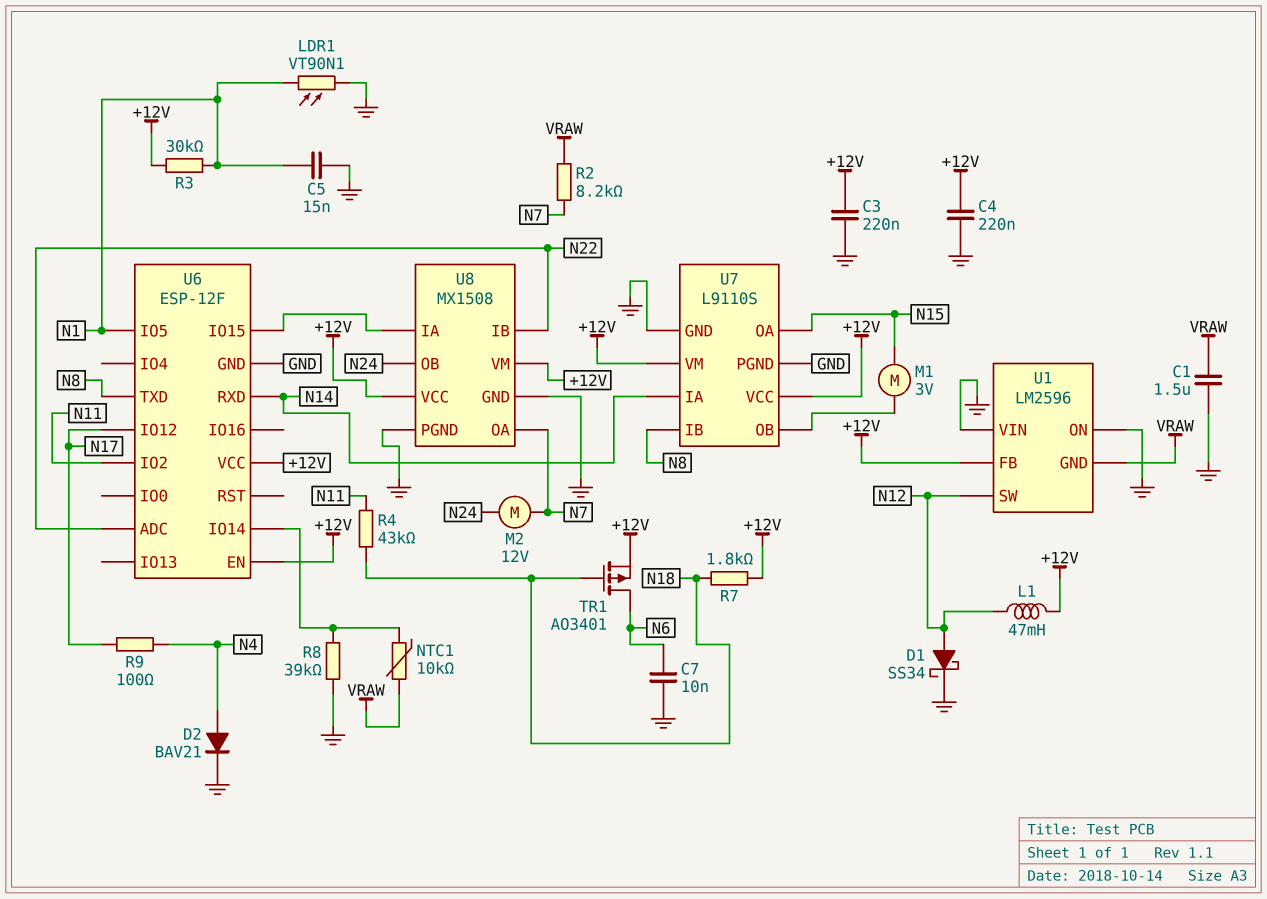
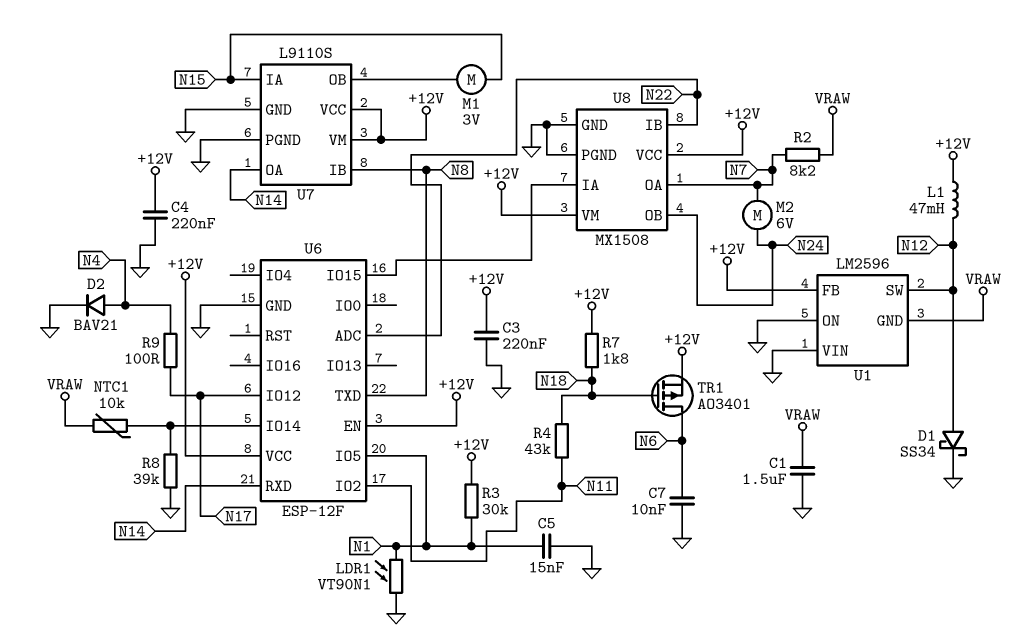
M2: motor 12V (N7, N24) -> motor 6V (N7, N24)
U7 pin IA: N14 -> N15
U7 pin OA: N15 -> N14

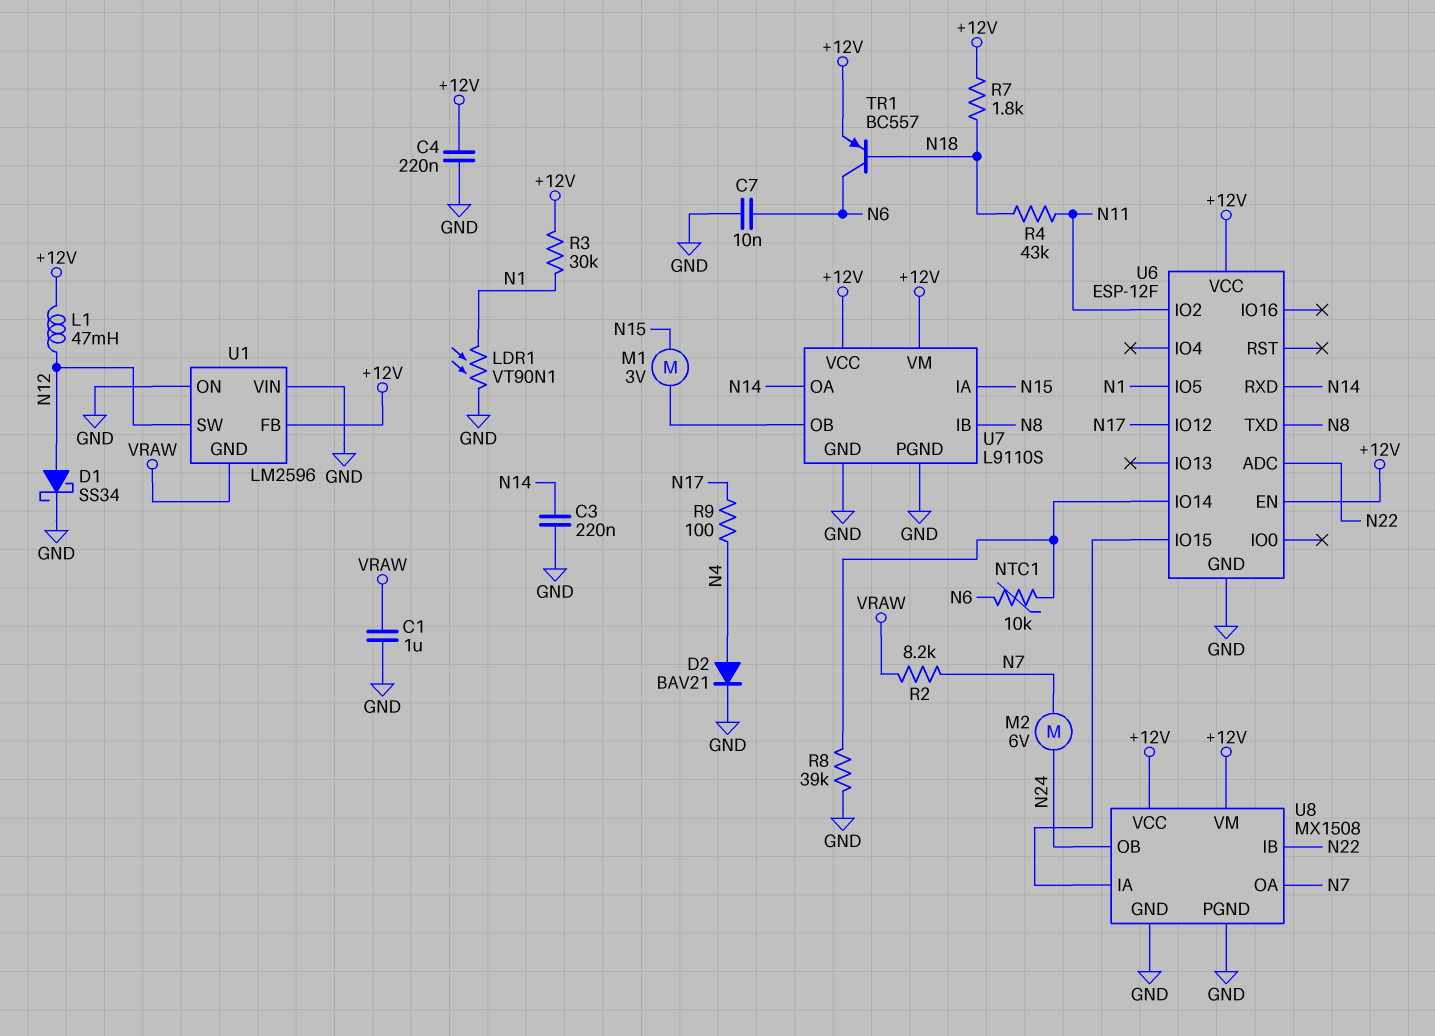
C1: 1.5uF (GND, VRAW) -> 1uF (GND, VRAW)
C3: 220nF (+12V, GND) -> 220nF (GND, N14)
C5: 15nF (GND, N1) -> none
NTC1: 10k (U6/IO14, VRAW) -> 10k (N6, U6/IO14)
TR1: PMOS AO3401 (G N18, D N6, S +12V) -> PNP BC557 (B N18, C N6, E +12V)

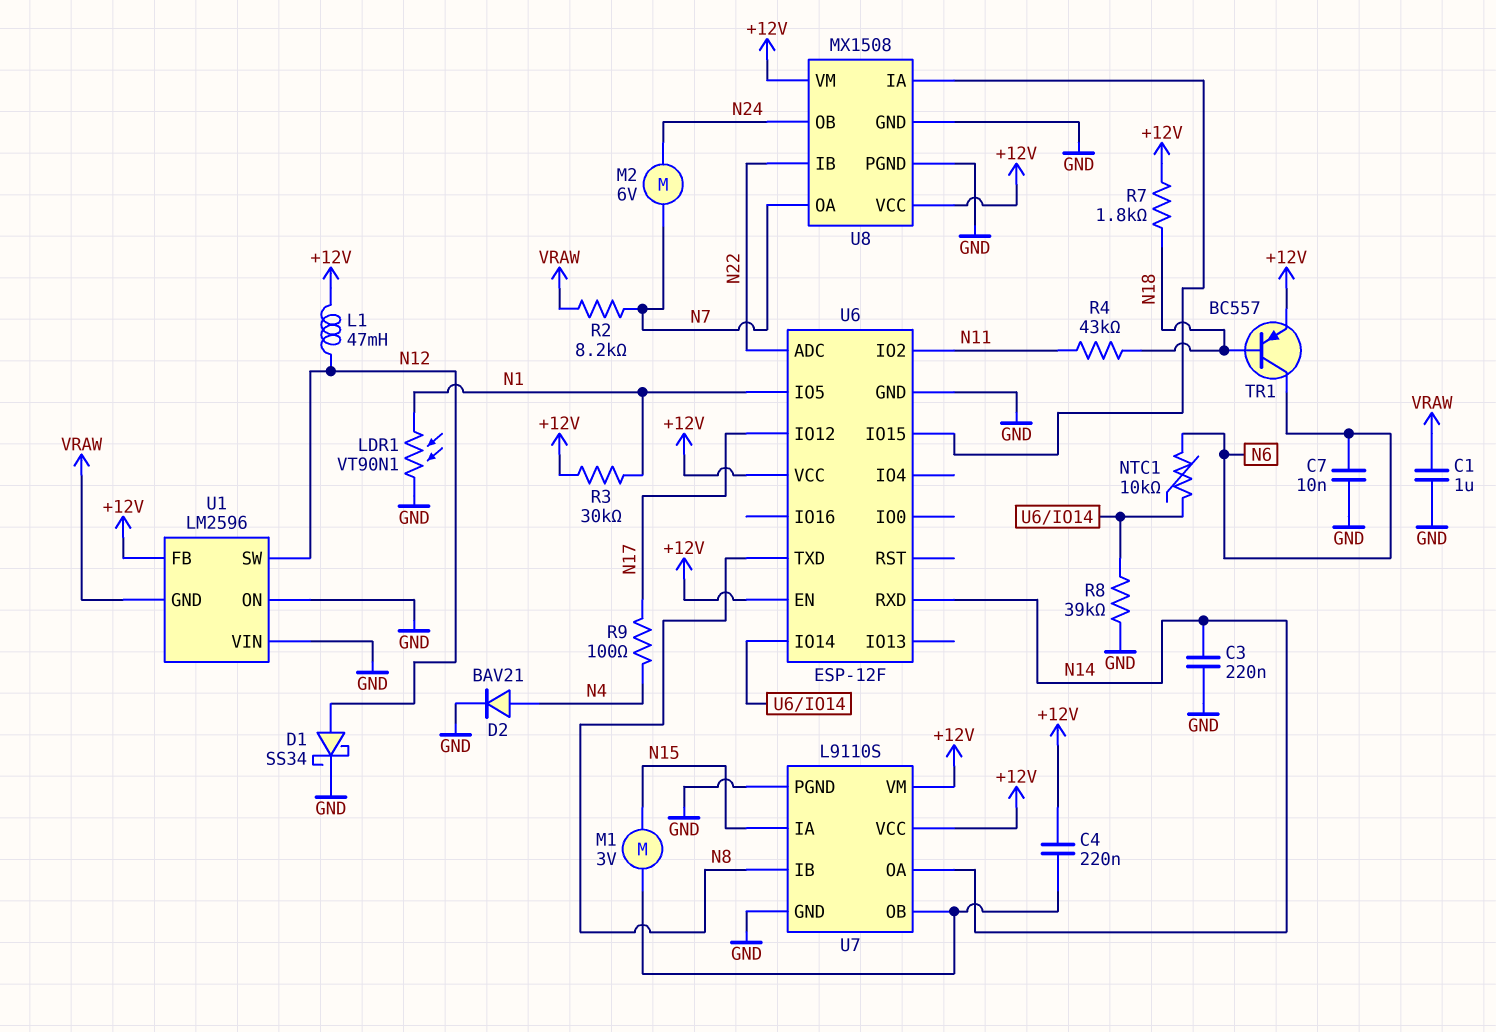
C4: 220nF (+12V, GND) -> 220nF (+12V, U7/OB)

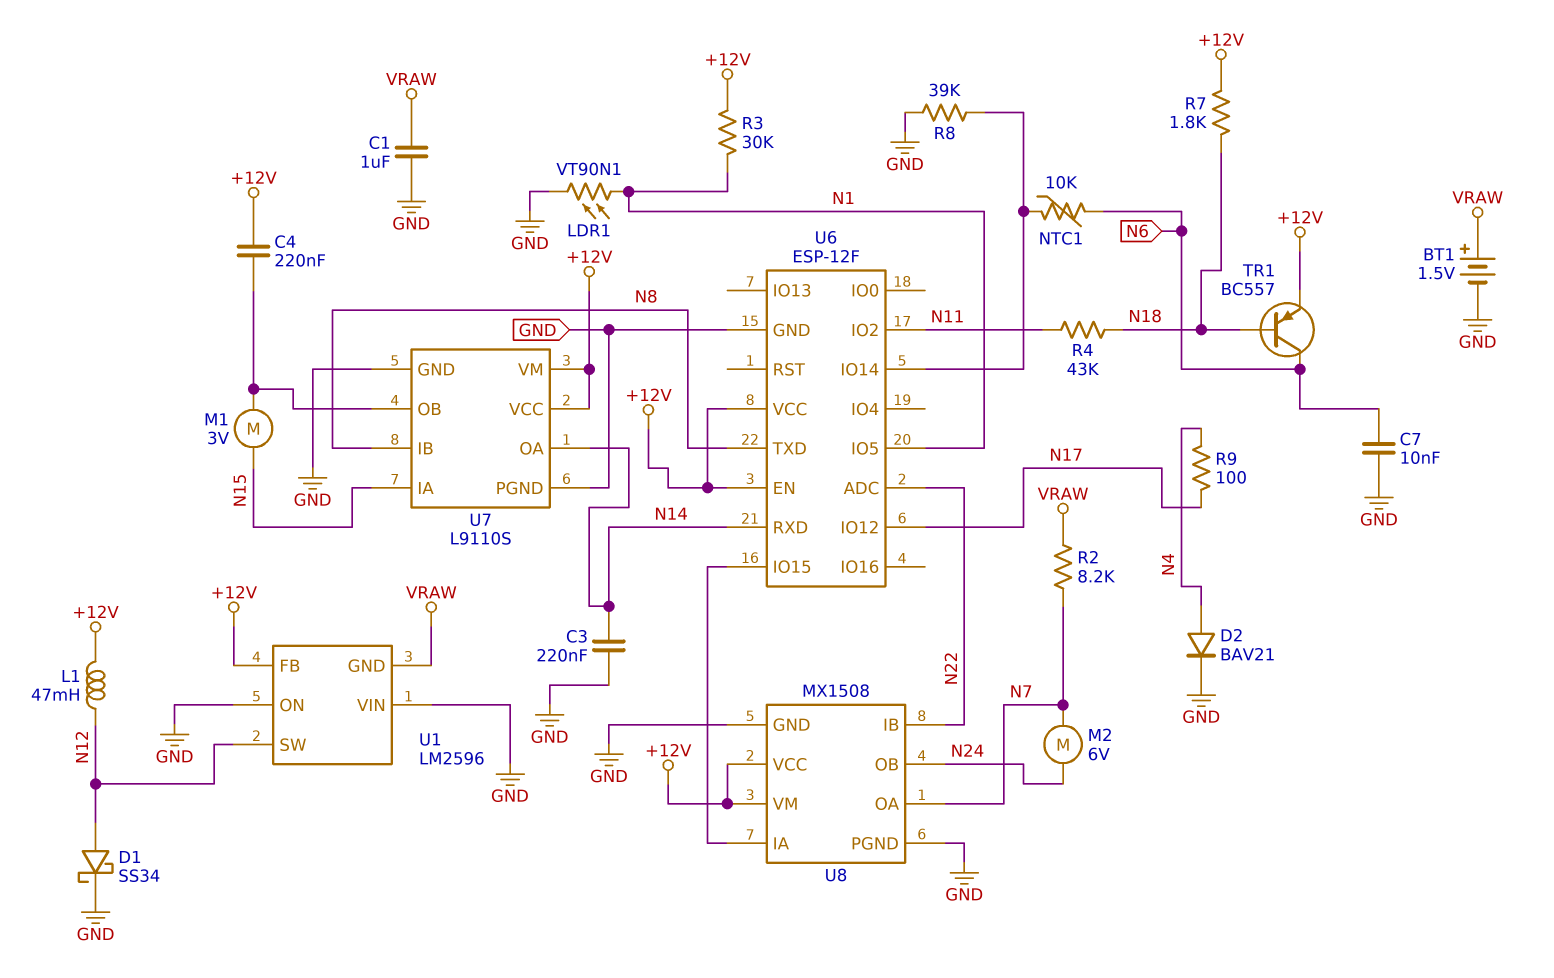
BT1: none -> 1.5V (plus VRAW, minus GND)

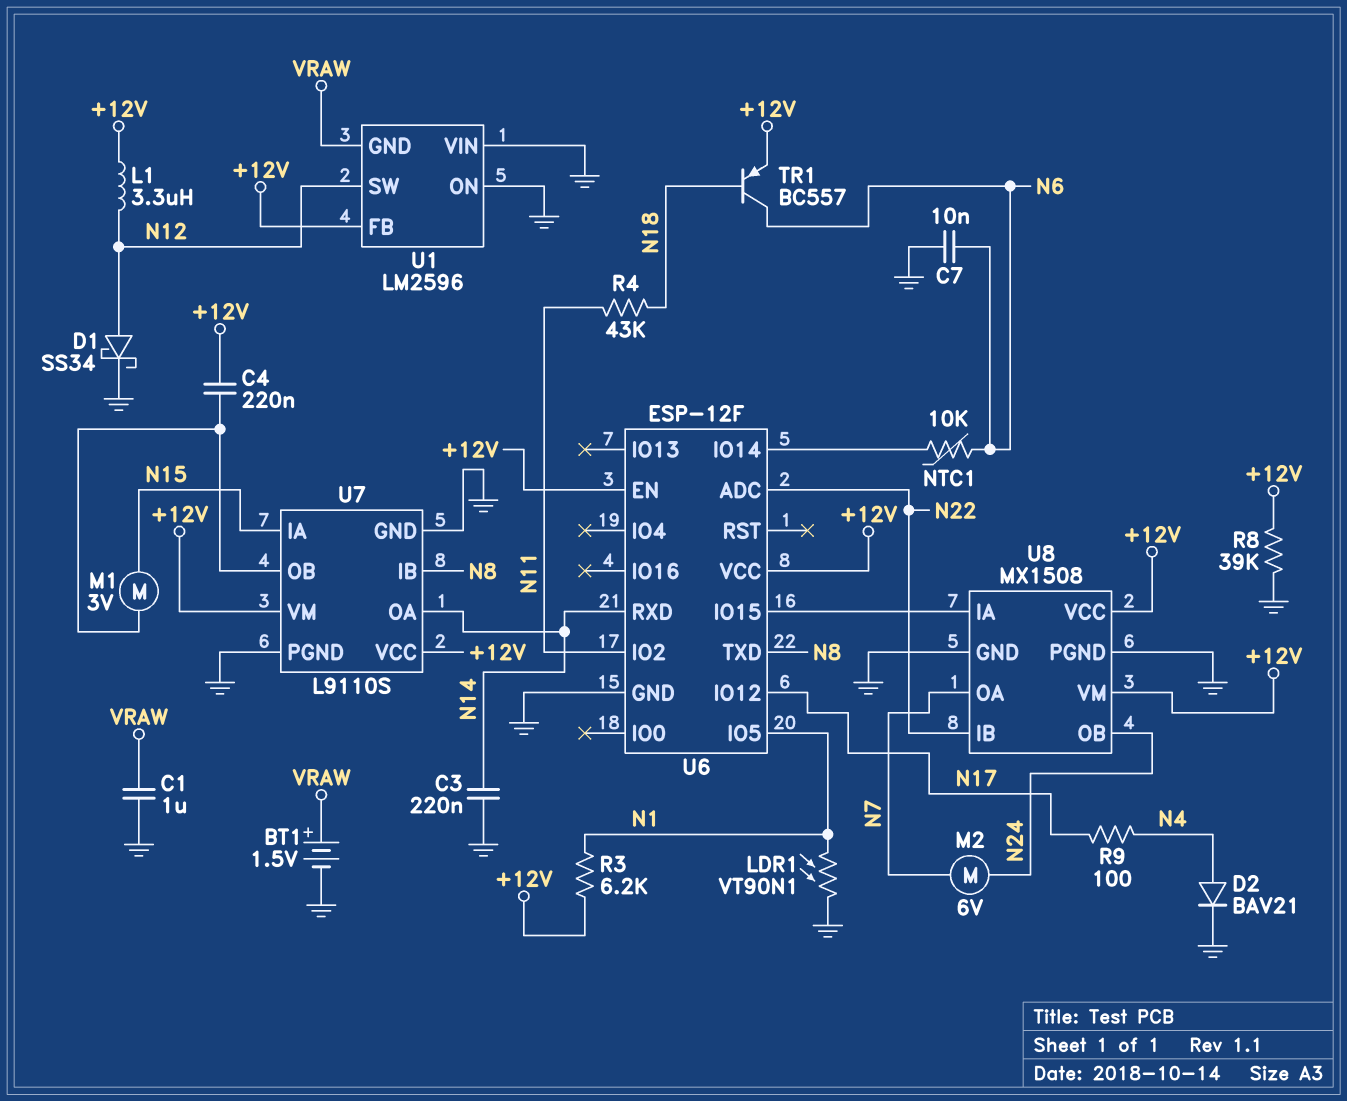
L1: 47mH (+12V, N12) -> 3.3uH (+12V, N12)
R2: 8.2k (N7, VRAW) -> none
R3: 30k (+12V, N1) -> 6.2k (+12V, N1)
R7: 1.8k (+12V, N18) -> none
R8: 39k (GND, U6/IO14) -> 39k (+12V, GND)

